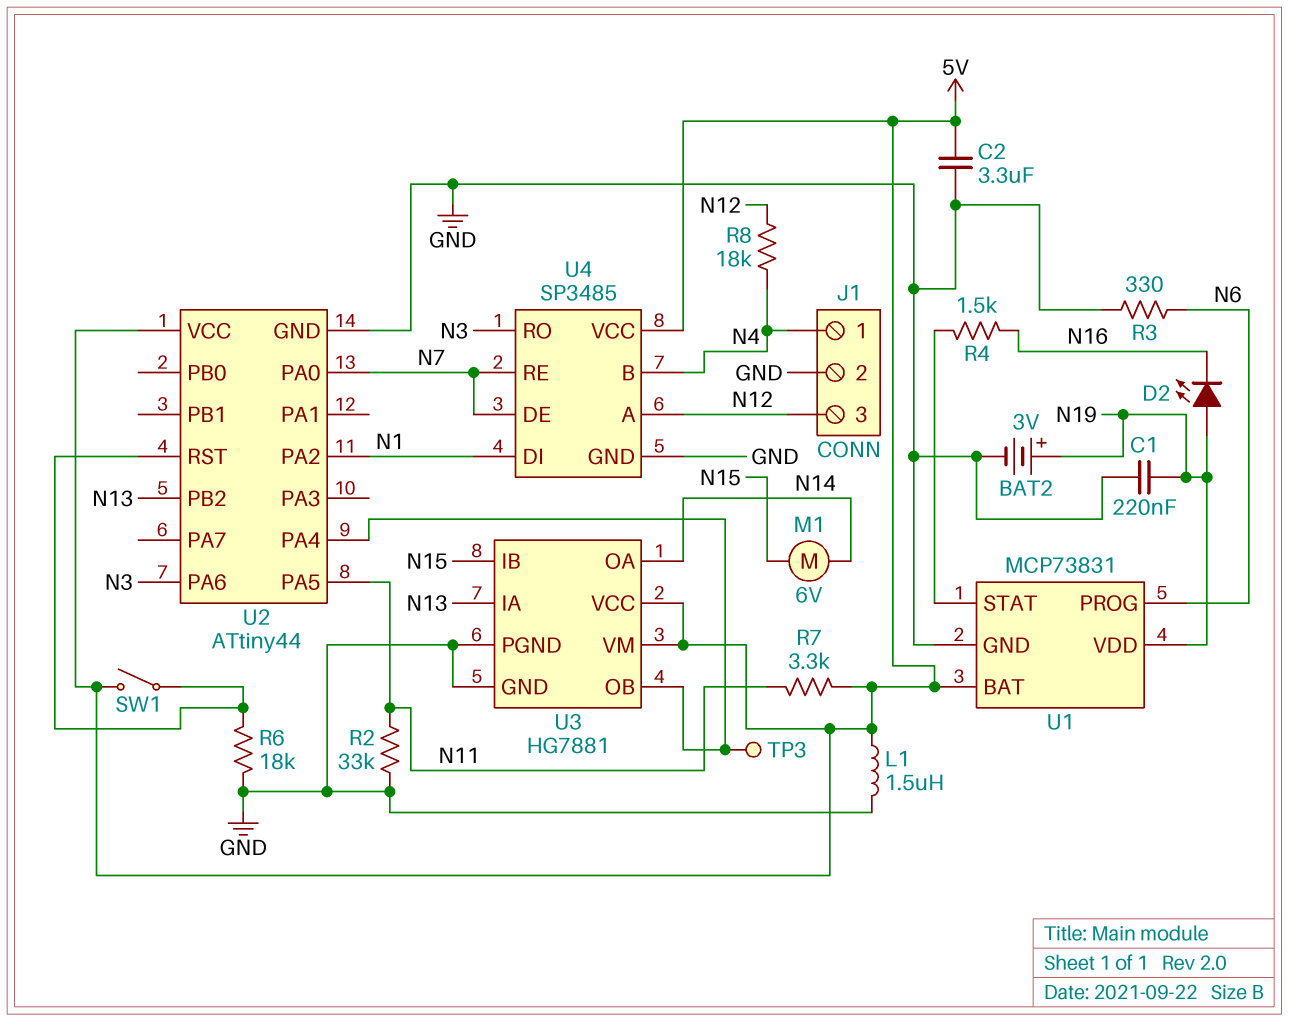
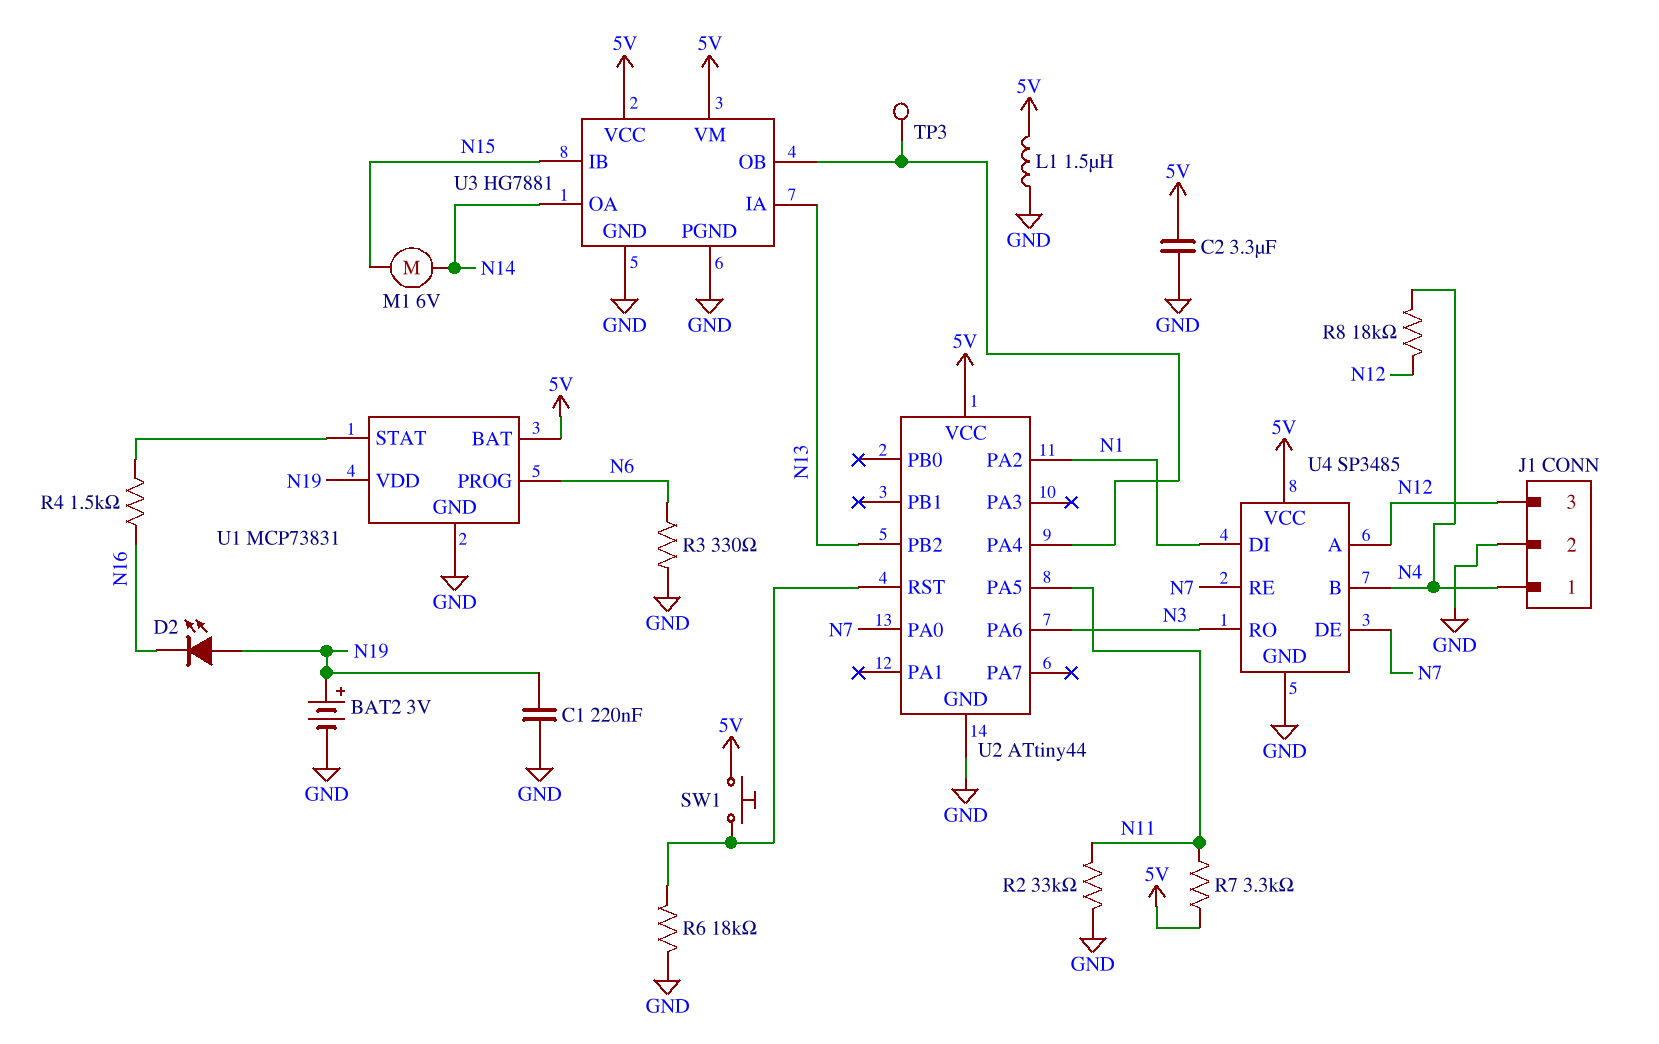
SW1: switch (5V, U2/RST) -> button (5V, U2/RST)

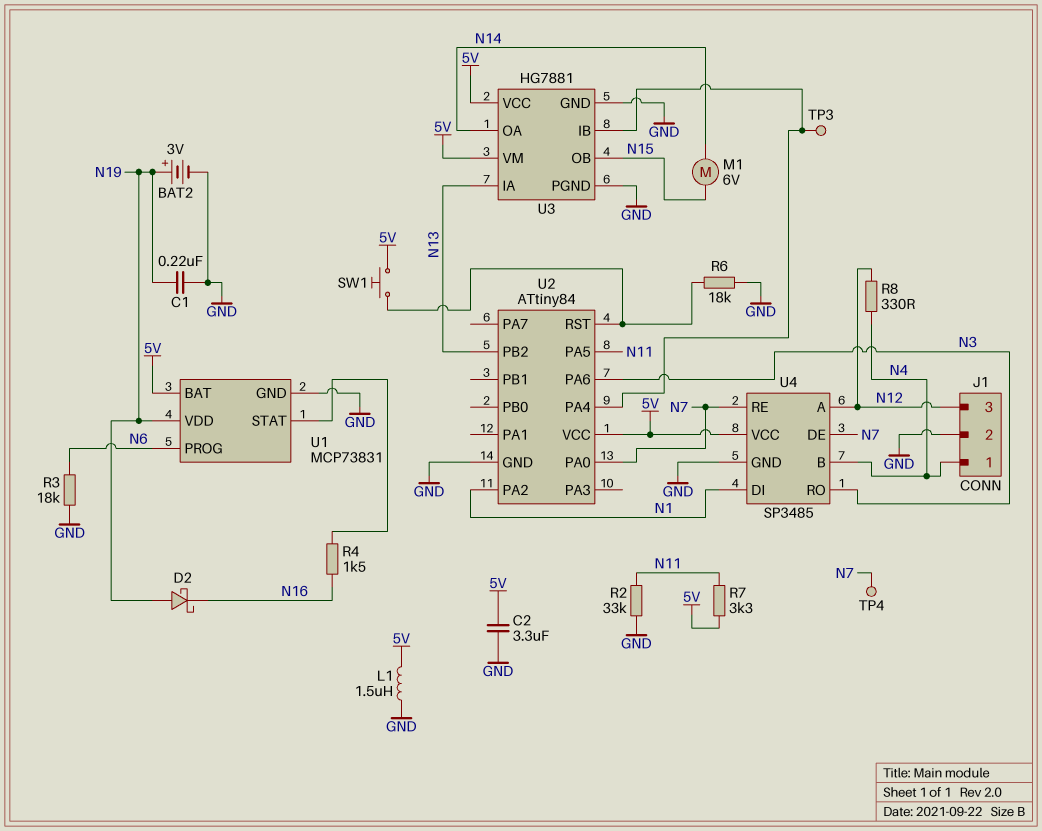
D2: LED (A N19, K N16) -> schottky (A N19, K N16)
R3: 330 (GND, N6) -> 18k (GND, N6)
R8: 18k (N4, N12) -> 330 (N4, N12)
TP4: none -> test point (N7)
U2: ATtiny44 -> ATtiny84
U3 pin IB: N15 -> U2/PA4
U3 pin OB: U2/PA4 -> N15

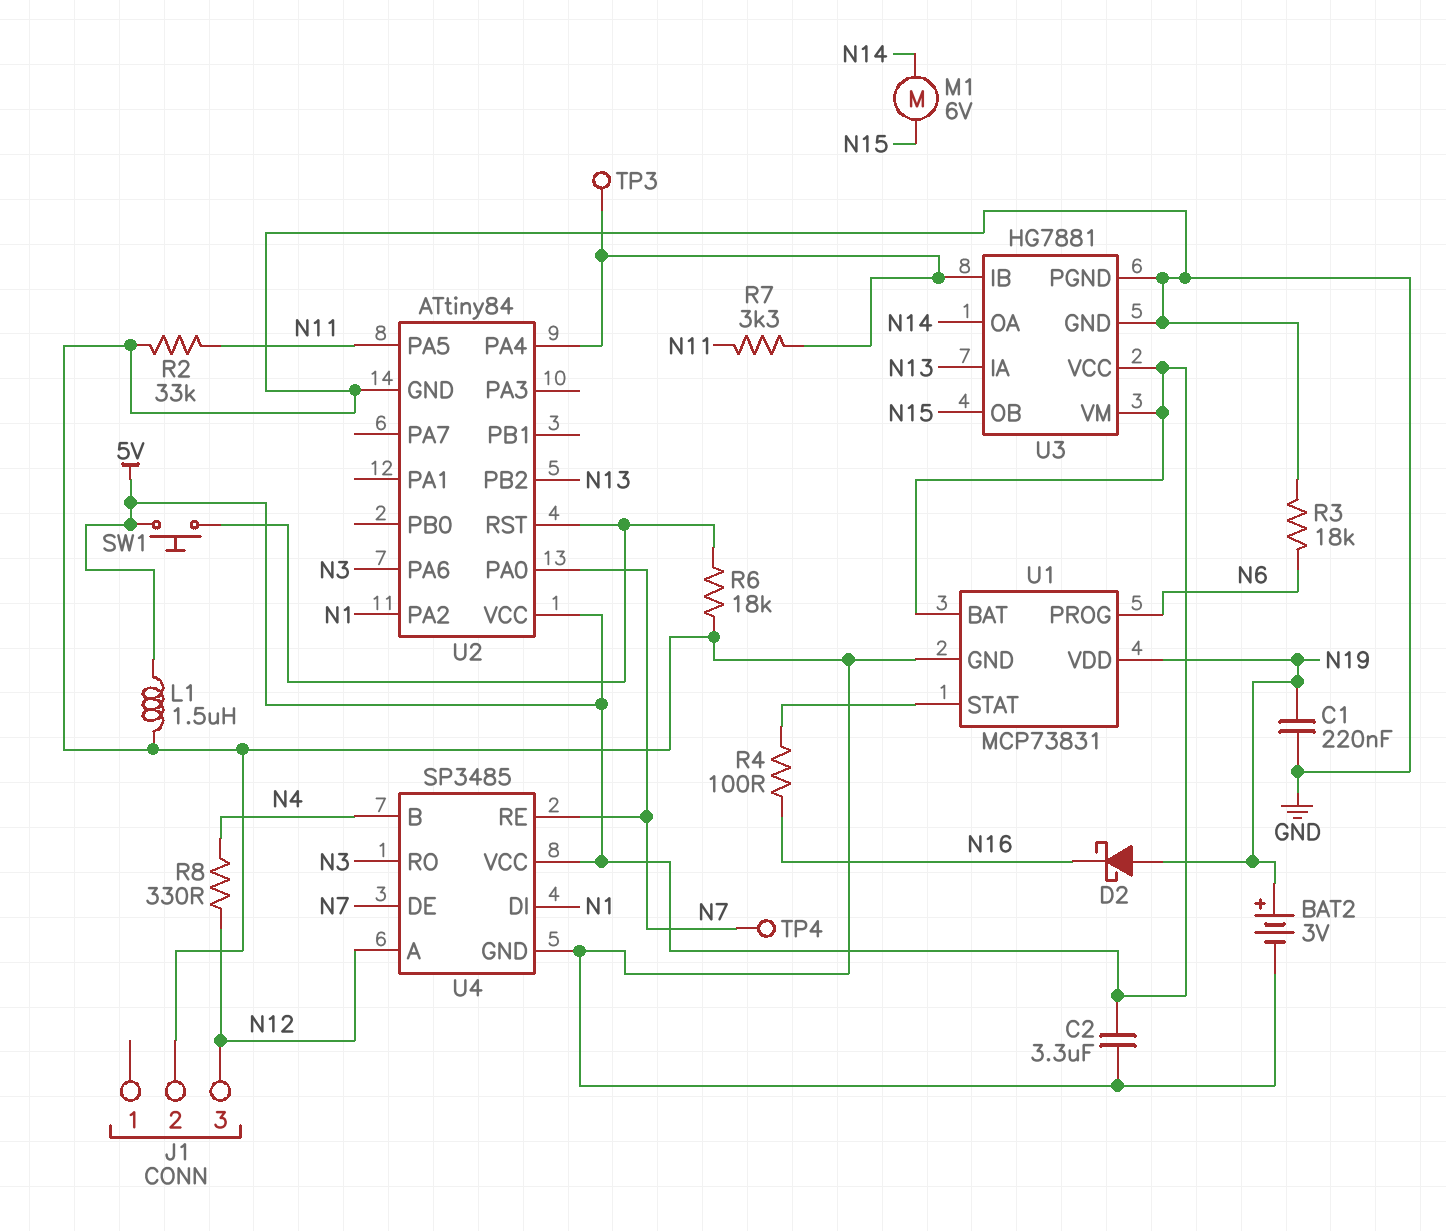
J1 pin 1: N4 -> none
R4: 1.5k (N16, U1/STAT) -> 100 (N16, U1/STAT)
R7: 3.3k (5V, N11) -> 3.3k (N11, U2/PA4)

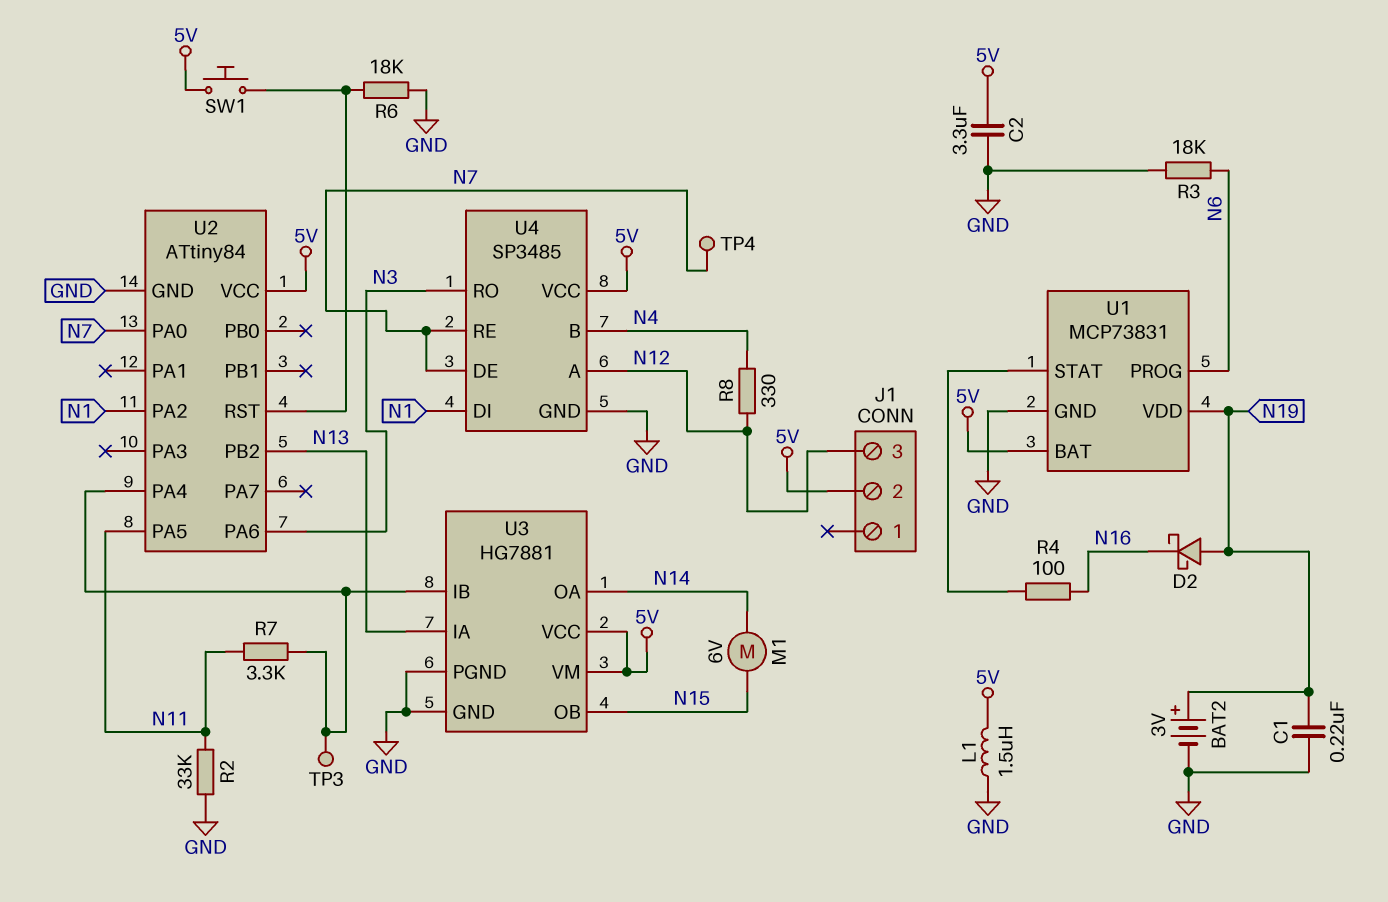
J1 pin 2: GND -> 5V

